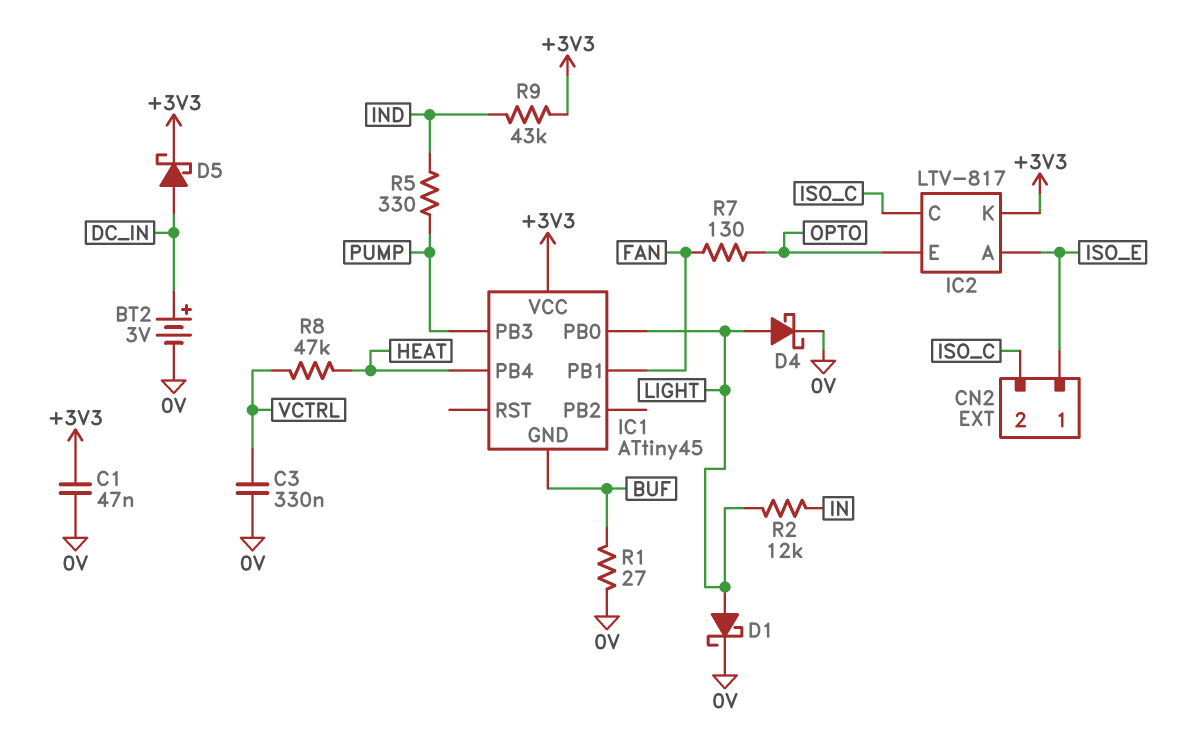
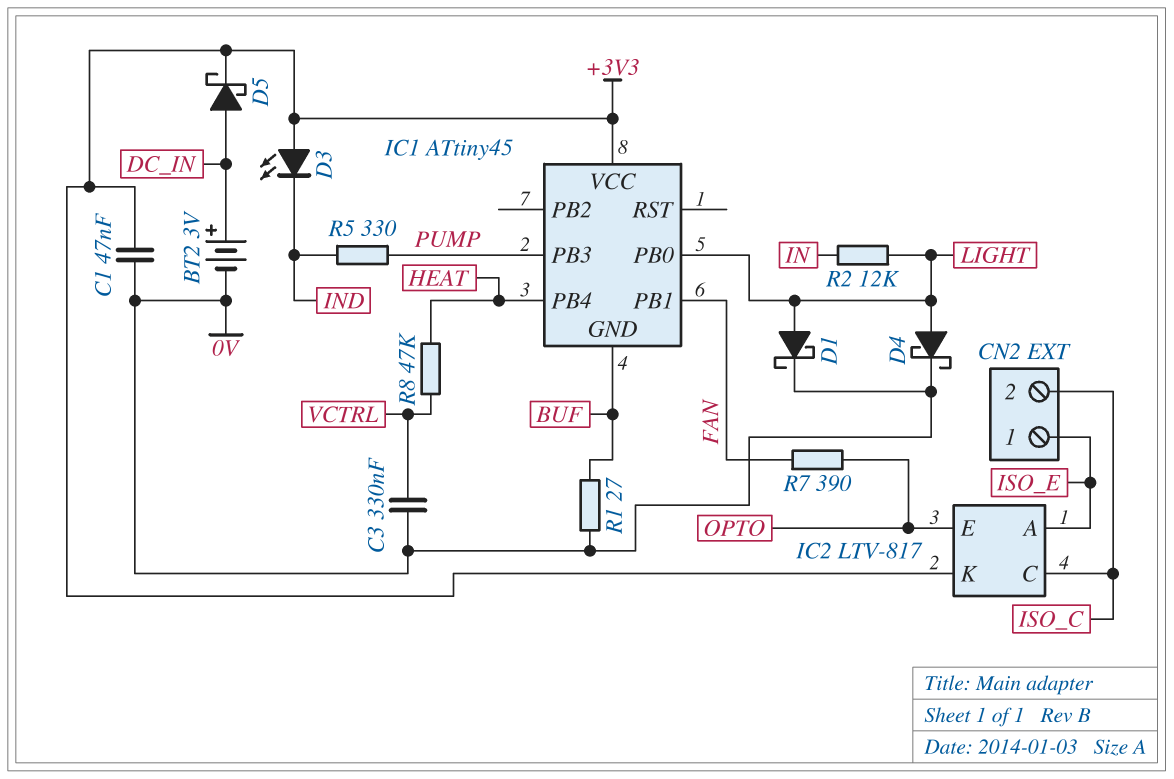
D3: none -> LED (A +3V3, K IND)
R7: 130 (FAN, OPTO) -> 390 (FAN, OPTO)
R9: 43k (+3V3, IND) -> none

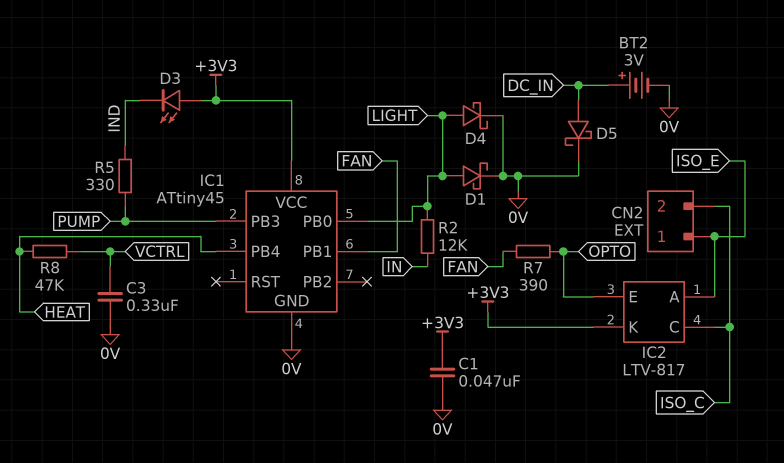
D5: schottky (A DC_IN, K +3V3) -> schottky (A DC_IN, K 0V)
IC1 pin GND: BUF -> 0V
R1: 27 (0V, BUF) -> none

